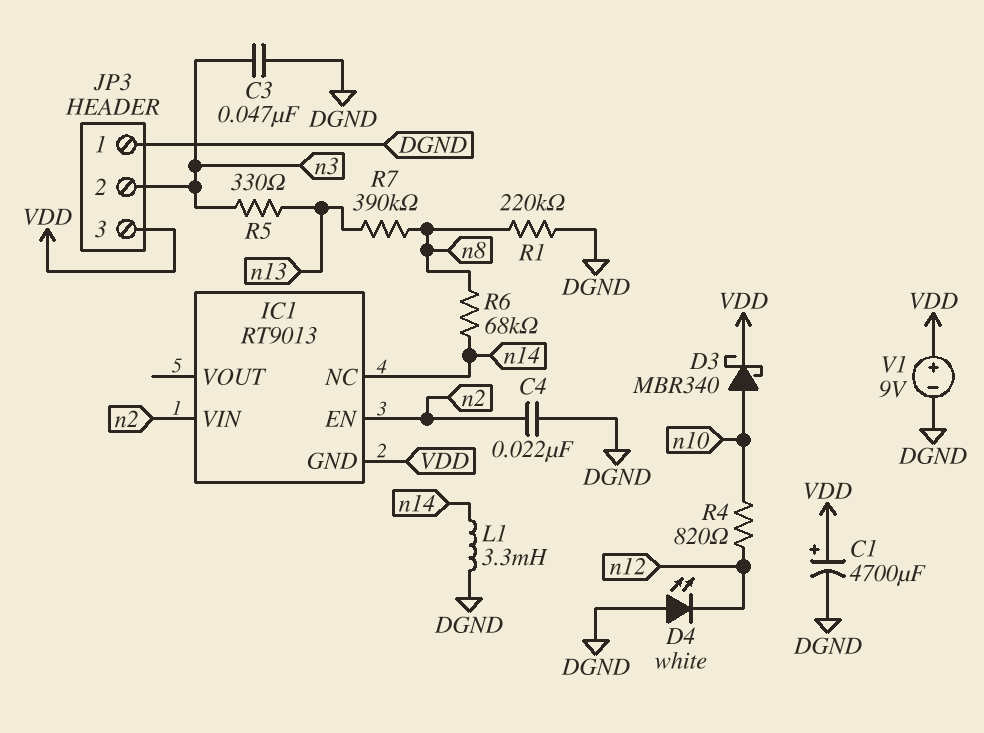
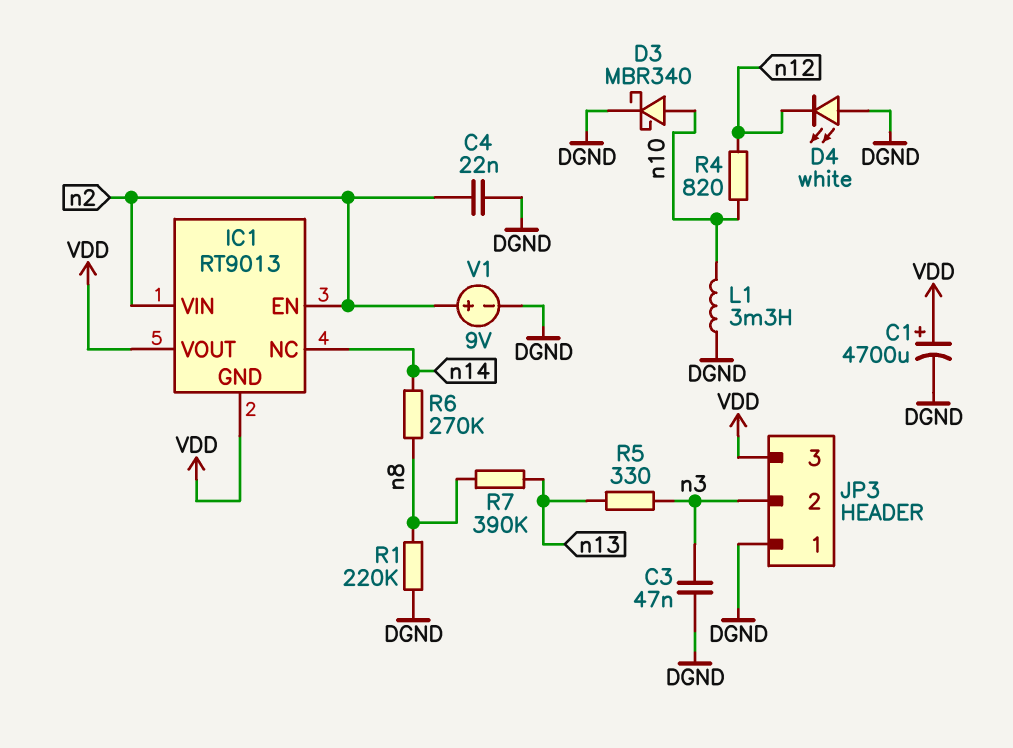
D3: schottky MBR340 (A n10, K VDD) -> schottky MBR340 (A n10, K DGND)
IC1 pin VOUT: none -> VDD
L1: 3.3mH (DGND, n14) -> 3.3mH (DGND, n10)
R6: 68k (n8, n14) -> 270k (n8, n14)
V1: 9V (plus VDD, minus DGND) -> 9V (plus n2, minus DGND)

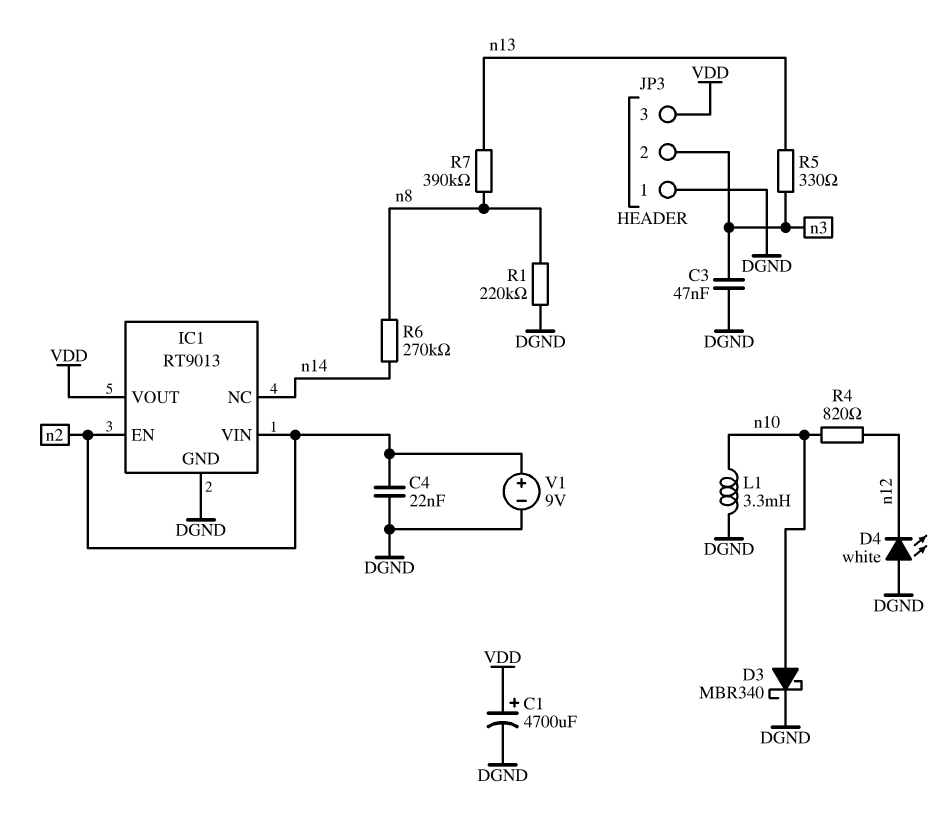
IC1 pin GND: VDD -> DGND

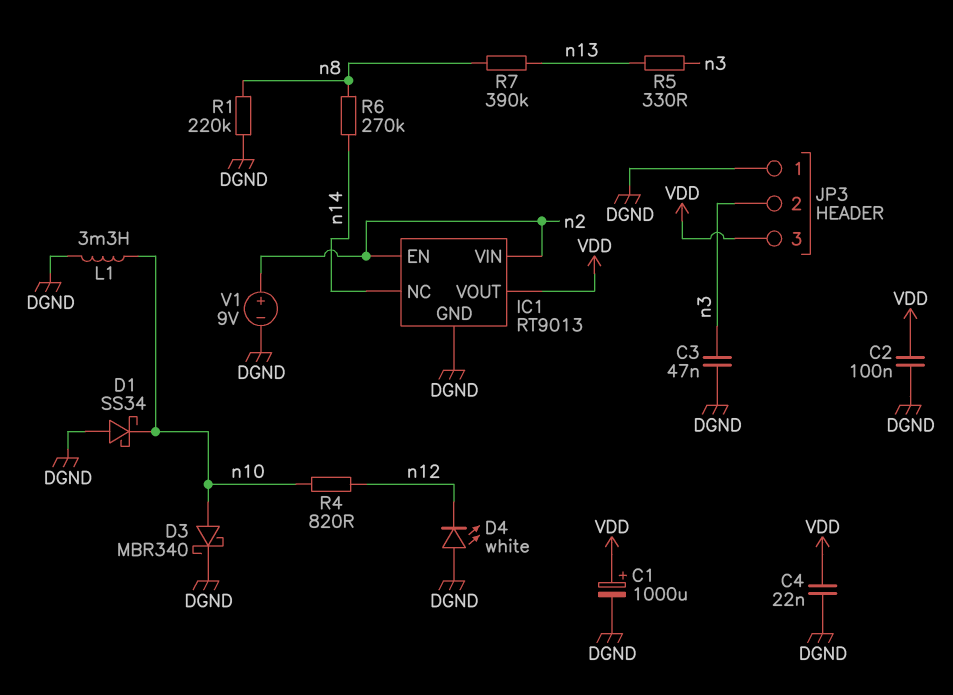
C1: 4700uF (plus VDD, minus DGND) -> 1000uF (plus VDD, minus DGND)
C2: none -> 100nF (DGND, VDD)
C4: 22nF (DGND, n2) -> 22nF (DGND, VDD)
D1: none -> schottky SS34 (A DGND, K n10)

